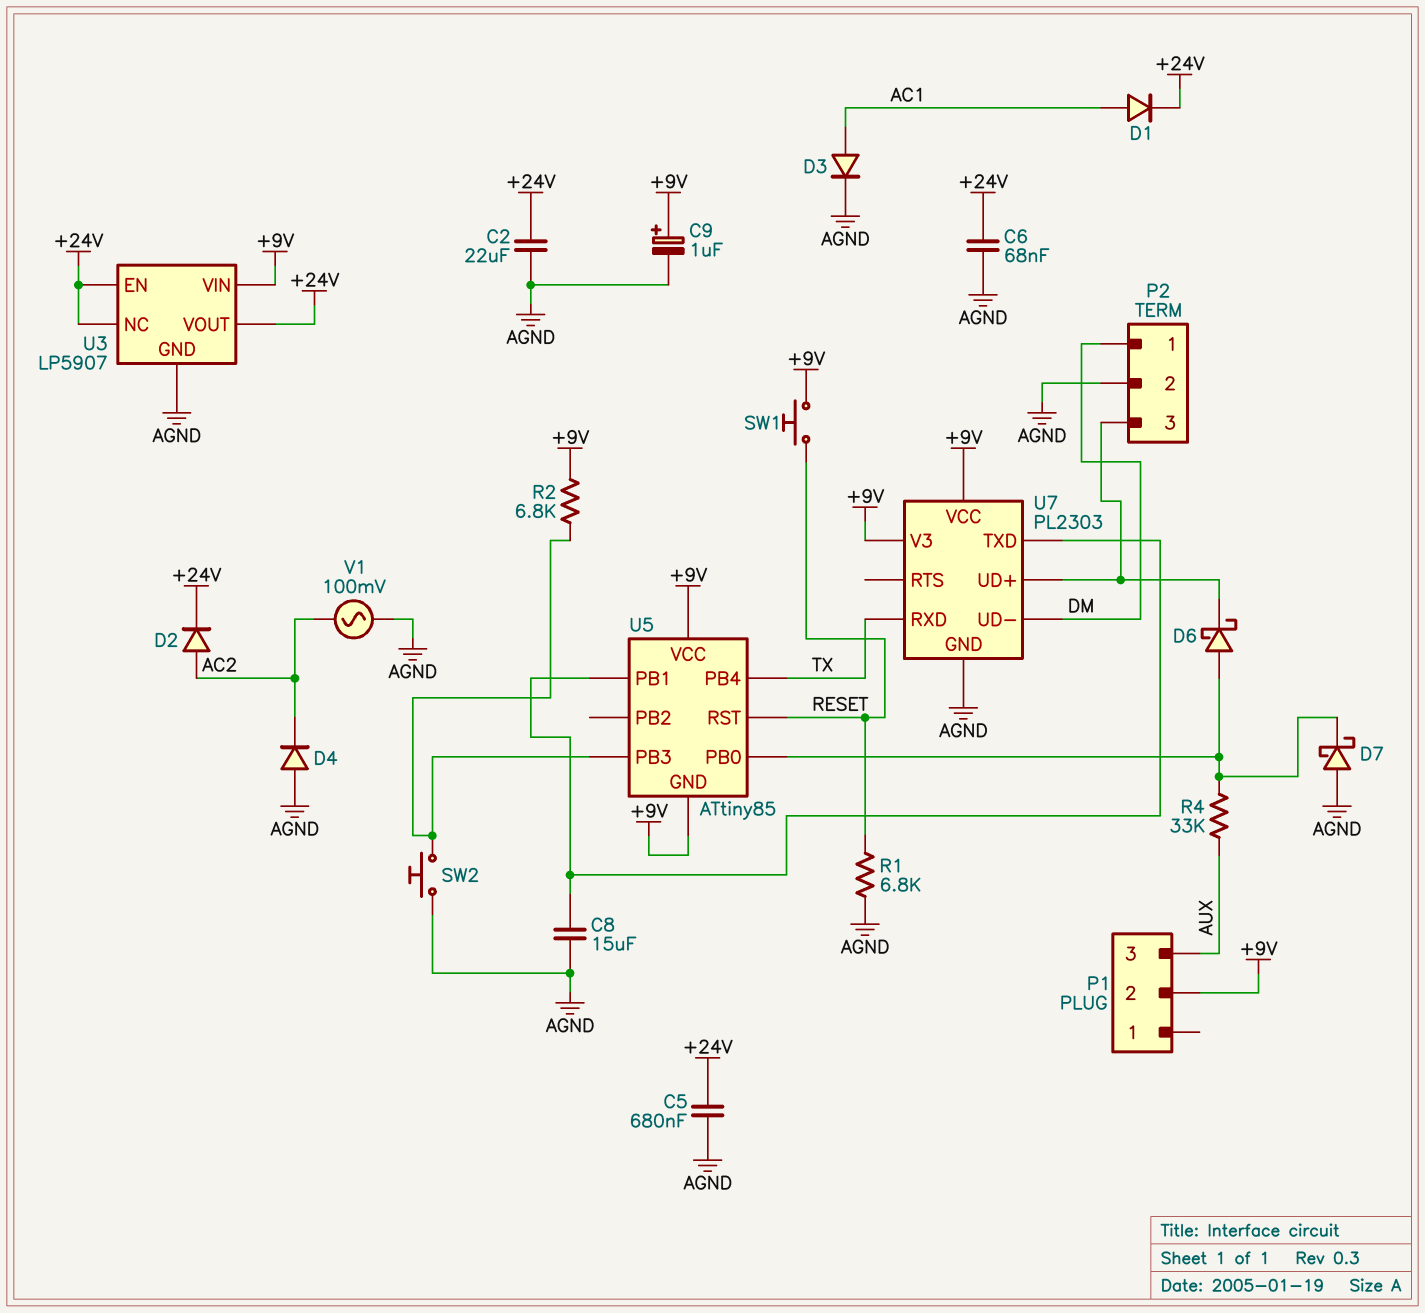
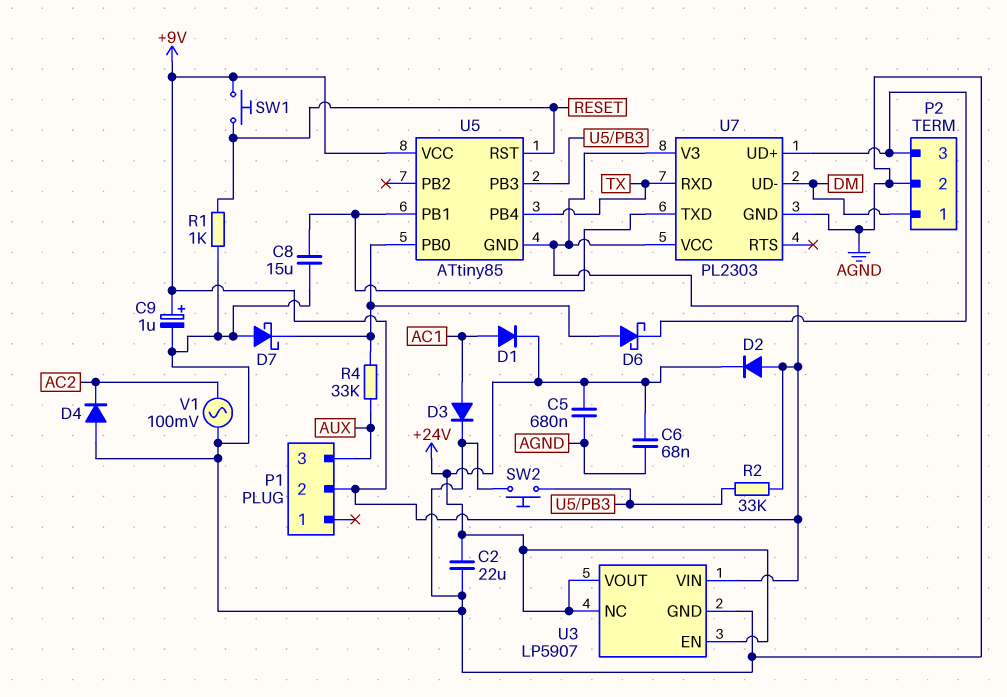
D2: diode (A AC2, K +24V) -> diode (A +9V, K +24V)
R1: 6.8k (AGND, RESET) -> 1k (AGND, RESET)
R2: 6.8k (+9V, U5/PB3) -> 33k (+9V, U5/PB3)

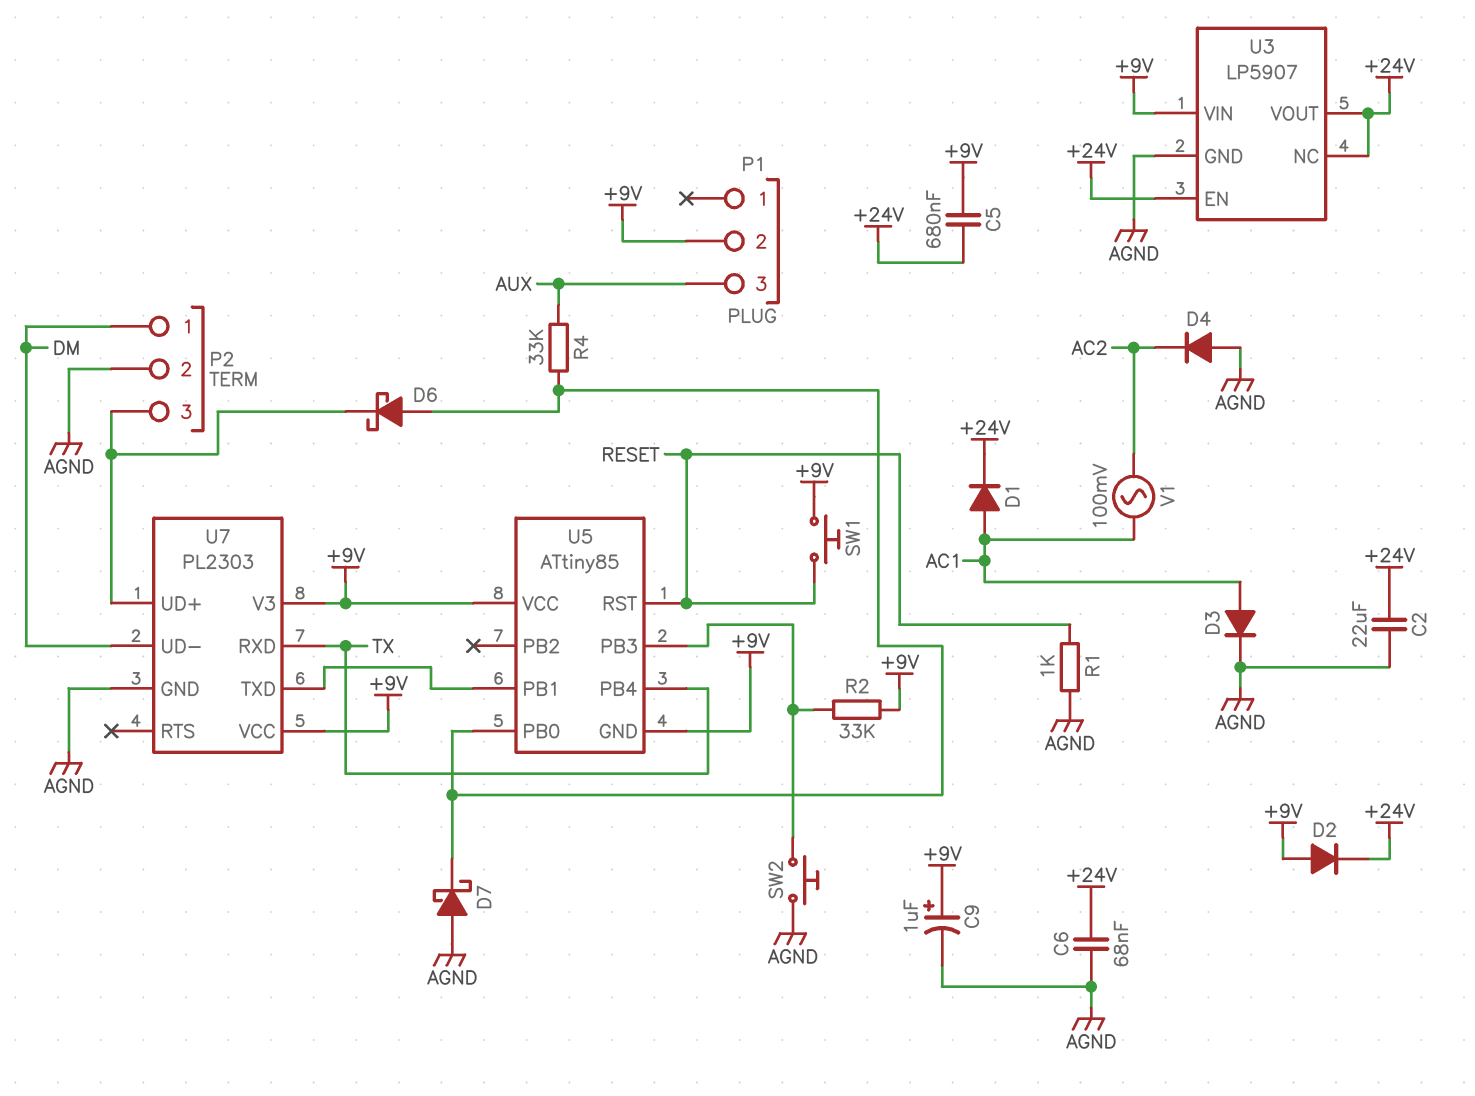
C5: 680nF (+24V, AGND) -> 680nF (+9V, +24V)
C8: 15uF (AGND, U5/PB1) -> none
V1: AC 100mV (AC2, AGND) -> AC 100mV (AC1, AC2)

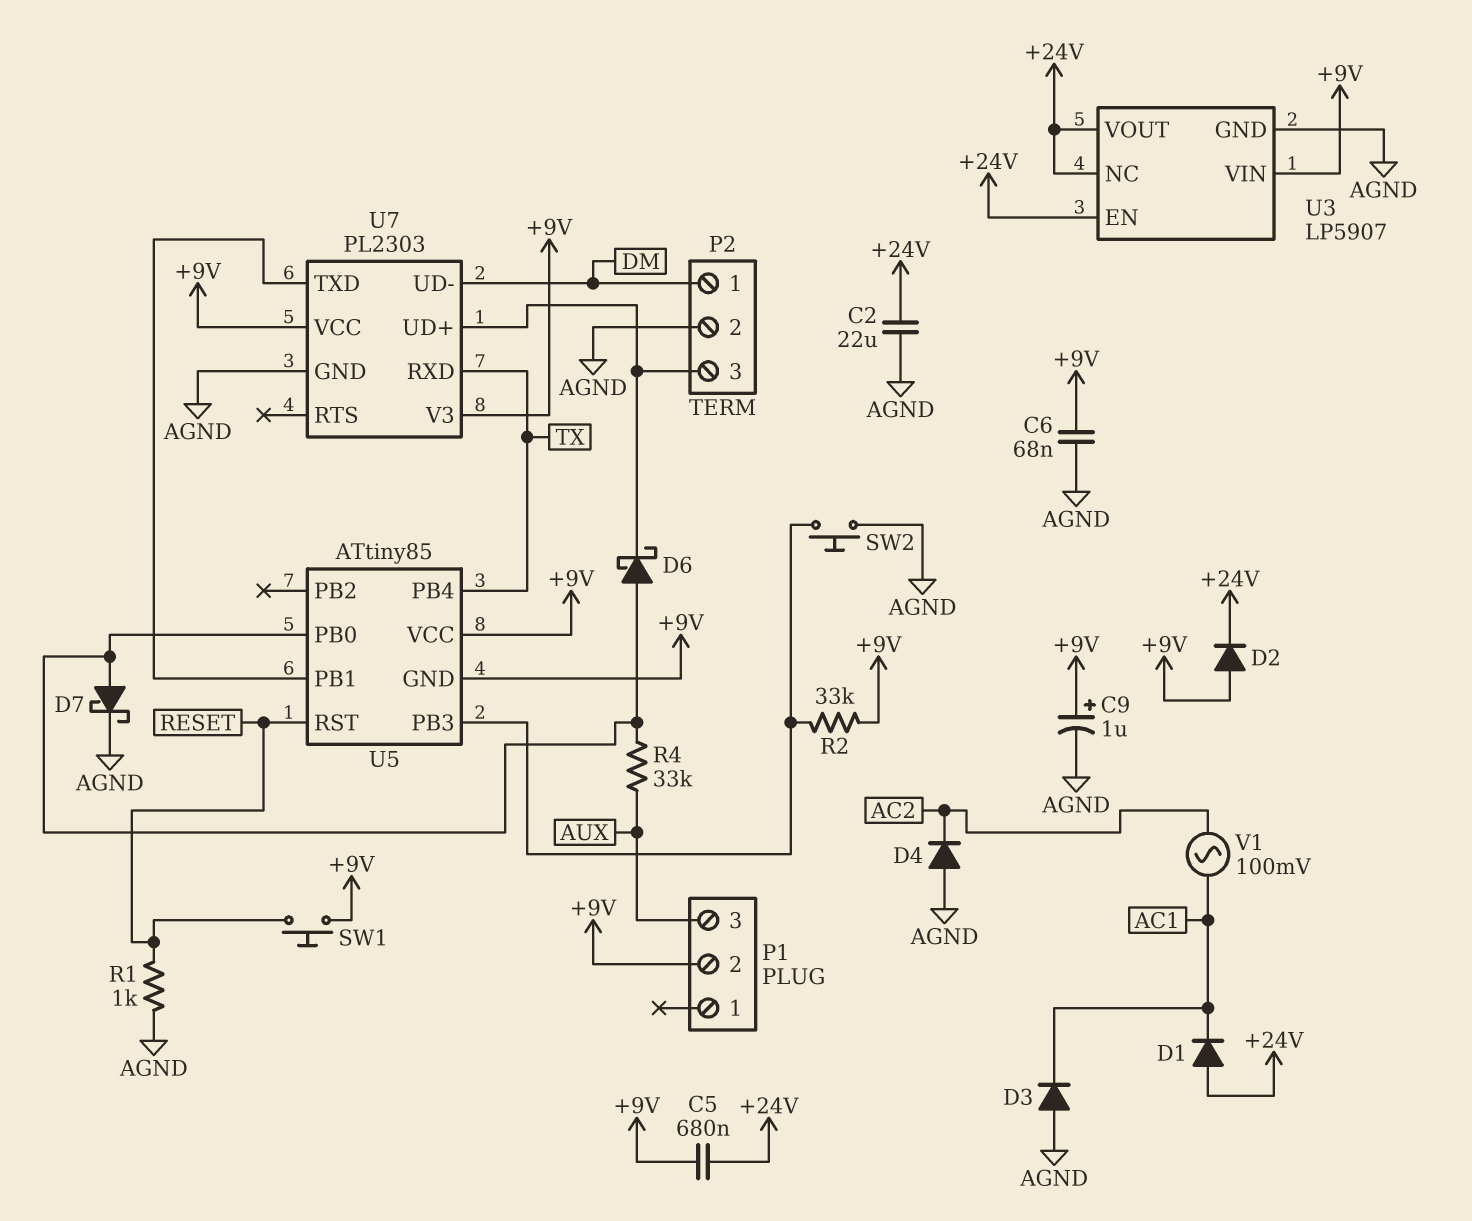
C6: 68nF (+24V, AGND) -> 68nF (+9V, AGND)
D1: diode (A AC1, K +24V) -> diode (A +24V, K AC1)
D3: diode (A AC1, K AGND) -> diode (A AGND, K AC1)
D7: schottky (A AGND, K U5/PB0) -> schottky (A U5/PB0, K AGND)

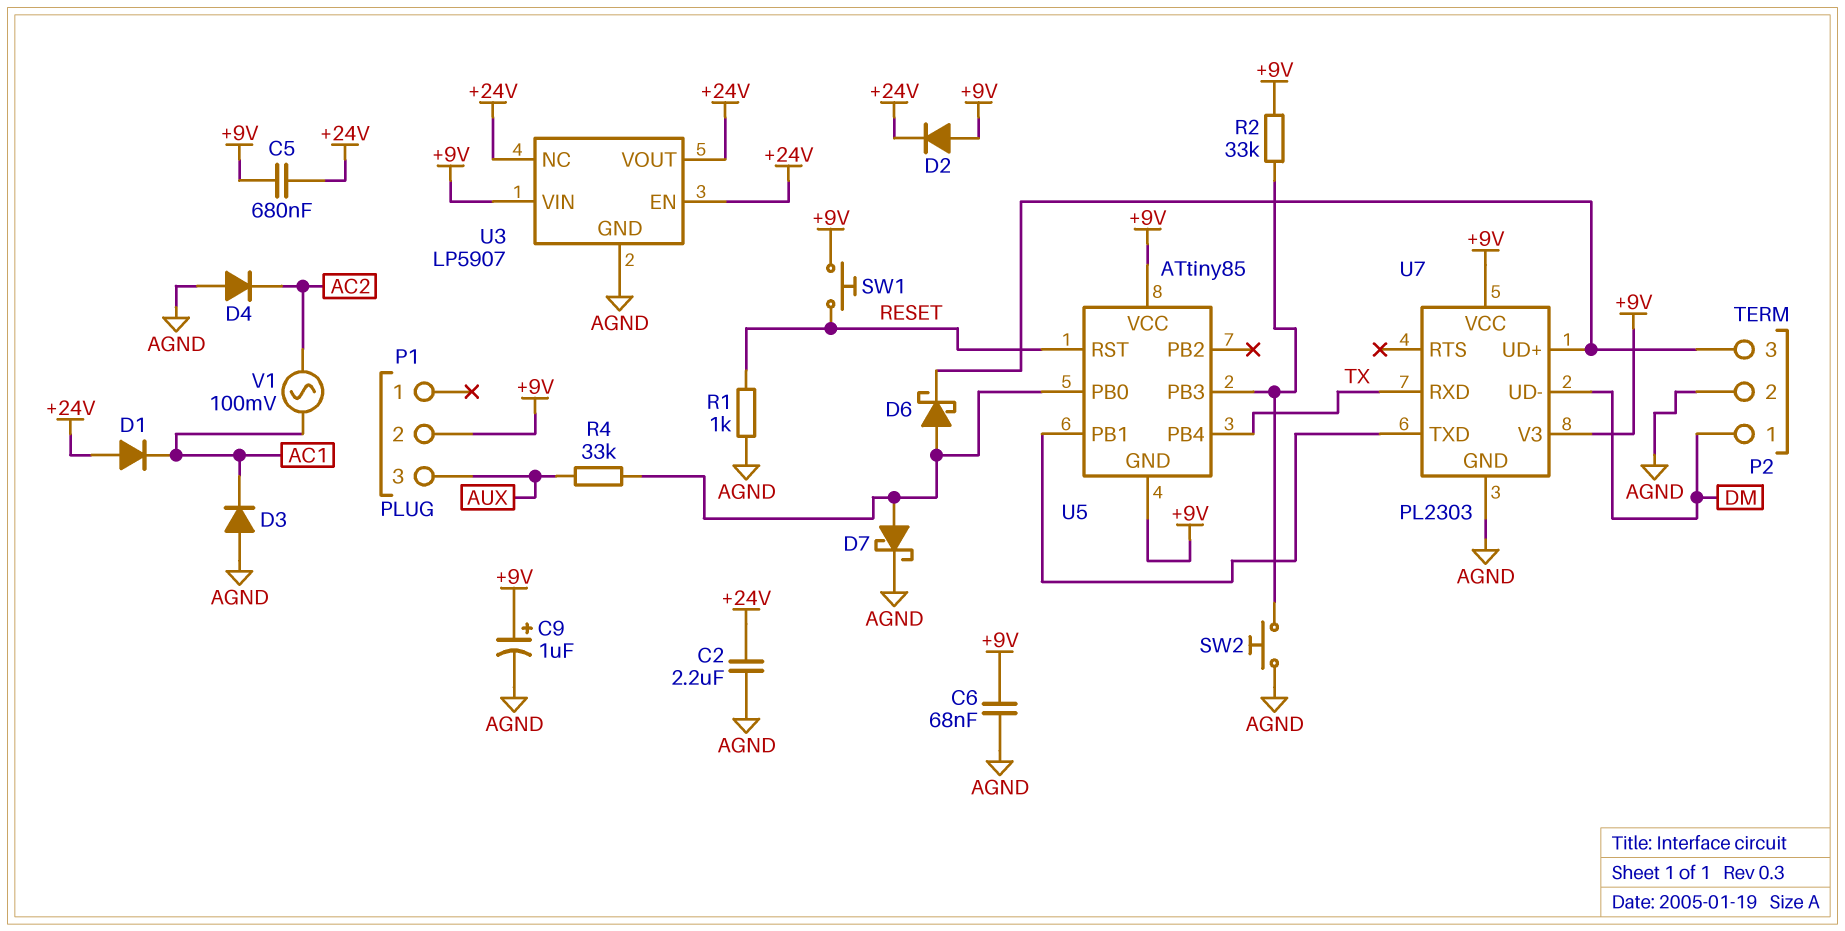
C2: 22uF (+24V, AGND) -> 2.2uF (+24V, AGND)

